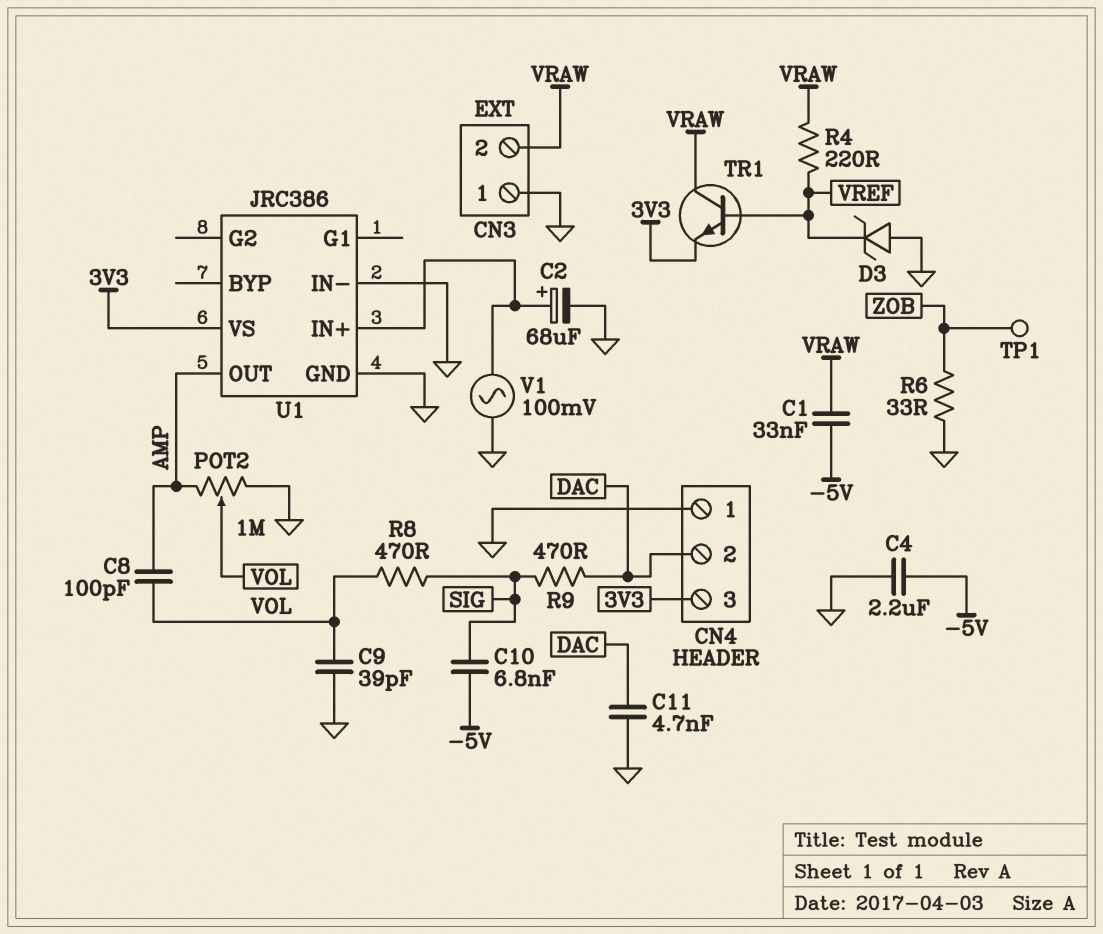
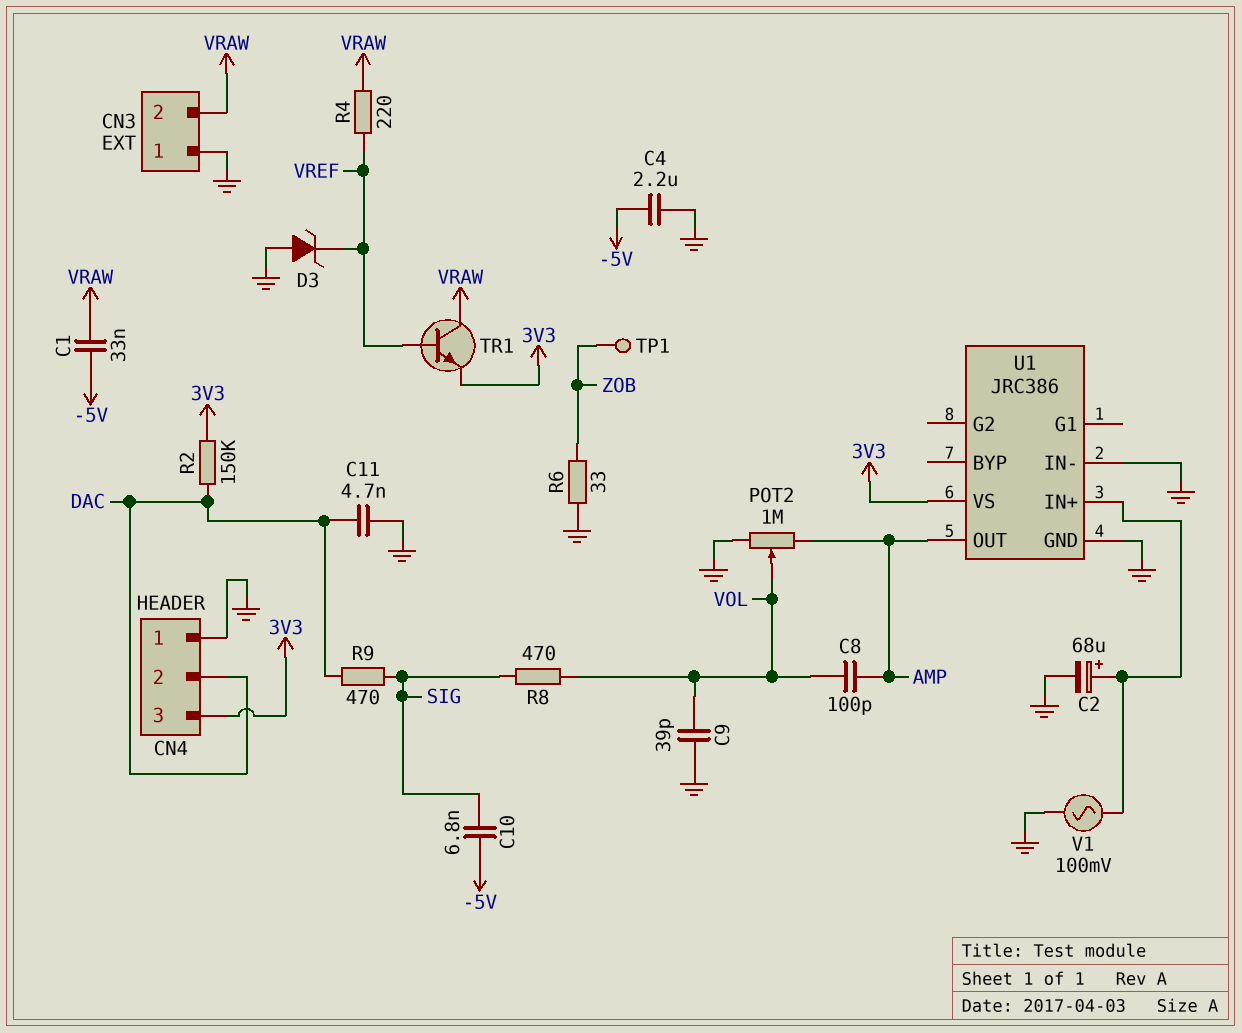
R2: none -> 150k (3V3, DAC)

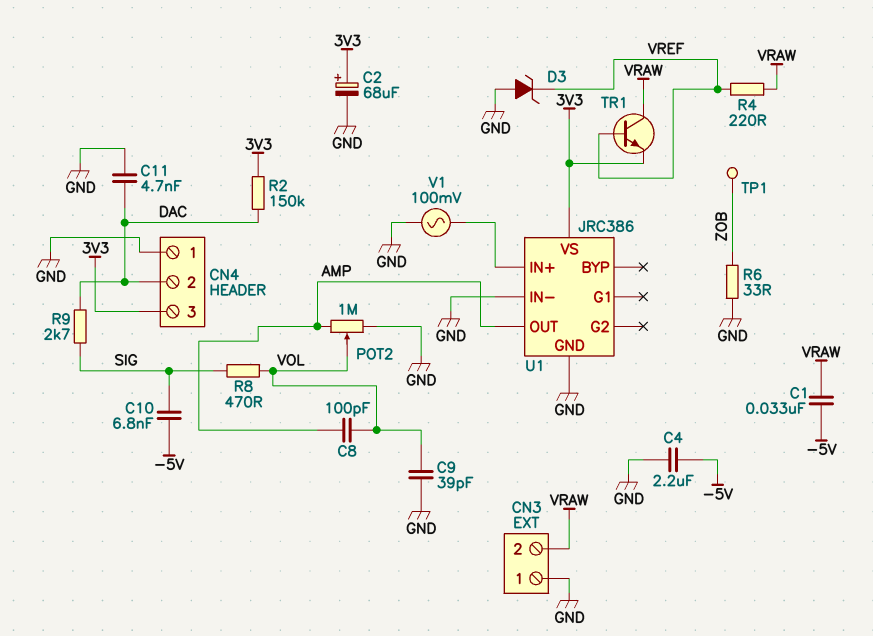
C2: 68uF (plus U1/IN+, minus GND) -> 68uF (plus 3V3, minus GND)
R9: 470 (DAC, SIG) -> 2.7k (DAC, SIG)

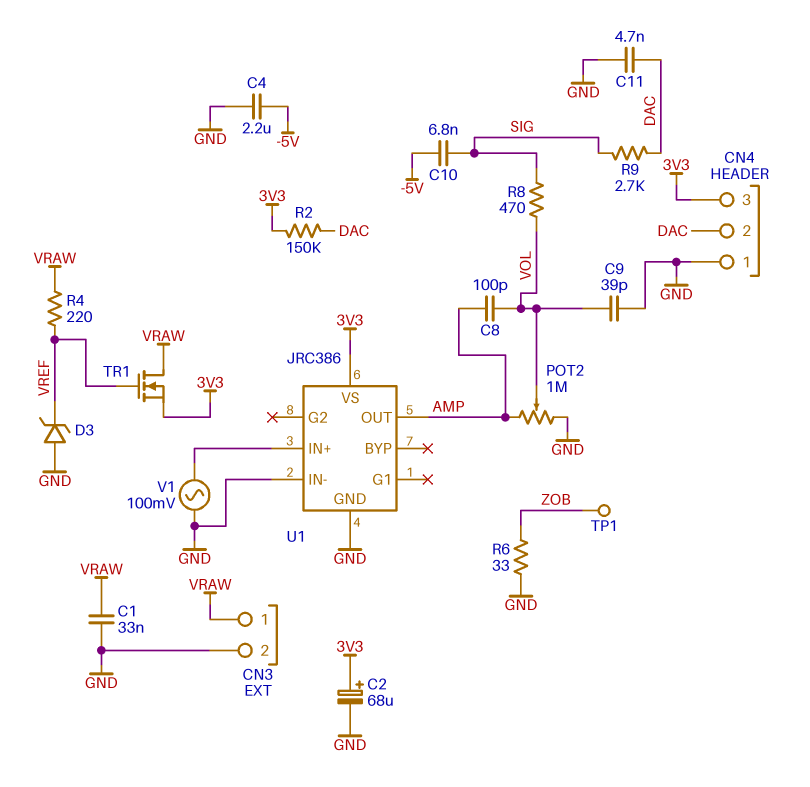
C1: 33nF (-5V, VRAW) -> 33nF (GND, VRAW)
CN3 pin 1: GND -> VRAW
CN3 pin 2: VRAW -> GND
TR1: NPN (B VREF, C VRAW, E 3V3) -> NMOS (G VREF, D VRAW, S 3V3)

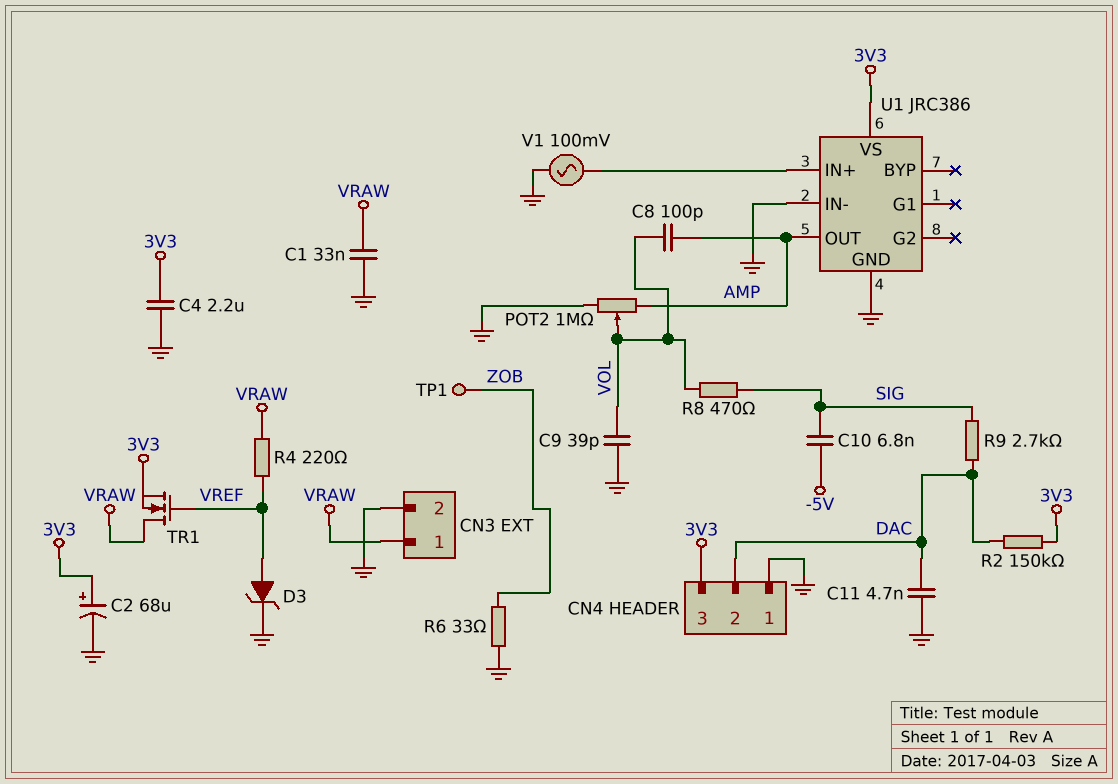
C4: 2.2uF (-5V, GND) -> 2.2uF (3V3, GND)
D3: zener (A GND, K VREF) -> zener (A VREF, K GND)

